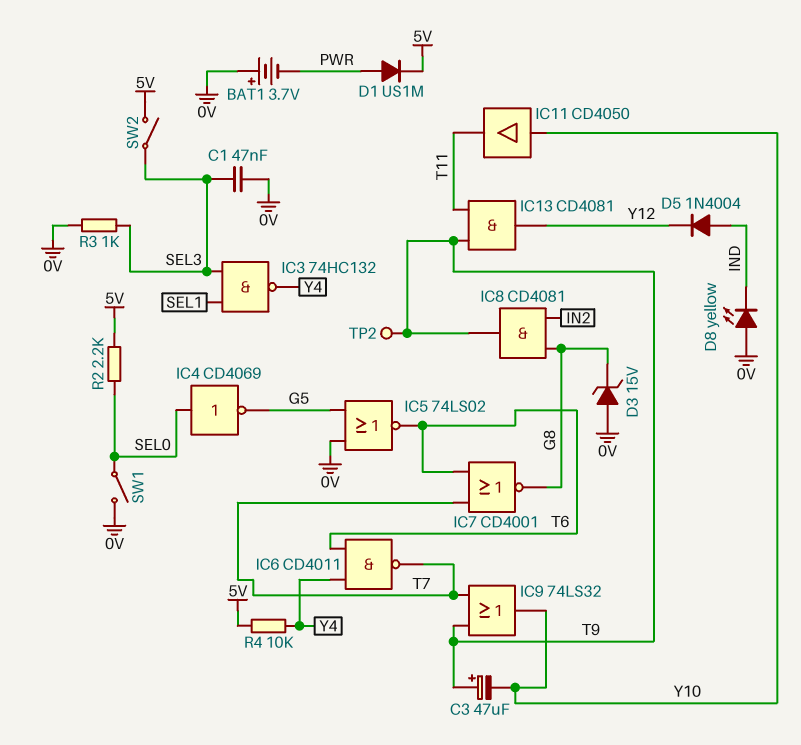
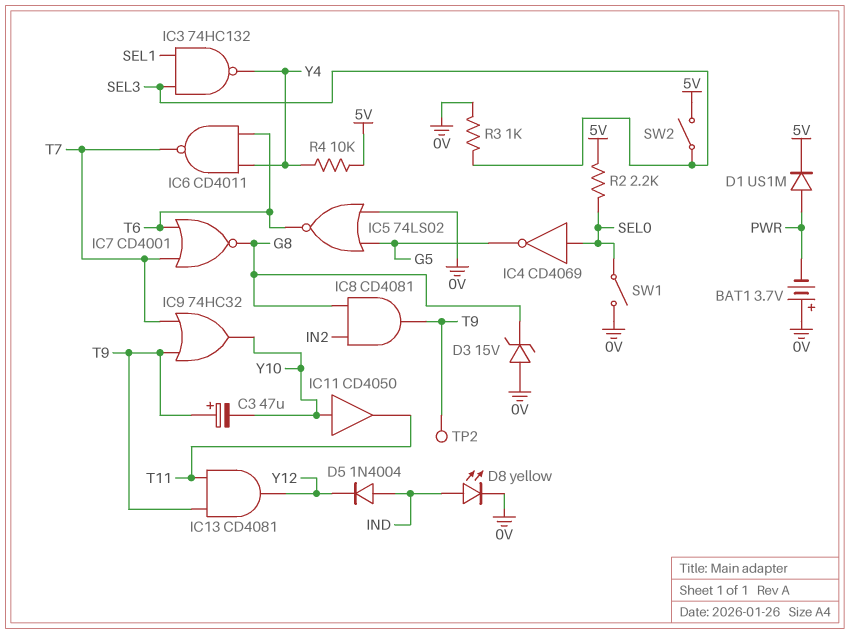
C1: 47nF (0V, SEL3) -> none
D8: LED yellow (A 0V, K IND) -> LED yellow (A IND, K 0V)
IC9: OR 74LS32 (in T7, in T9, out Y10) -> OR 74HC32 (in T7, in T9, out Y10)

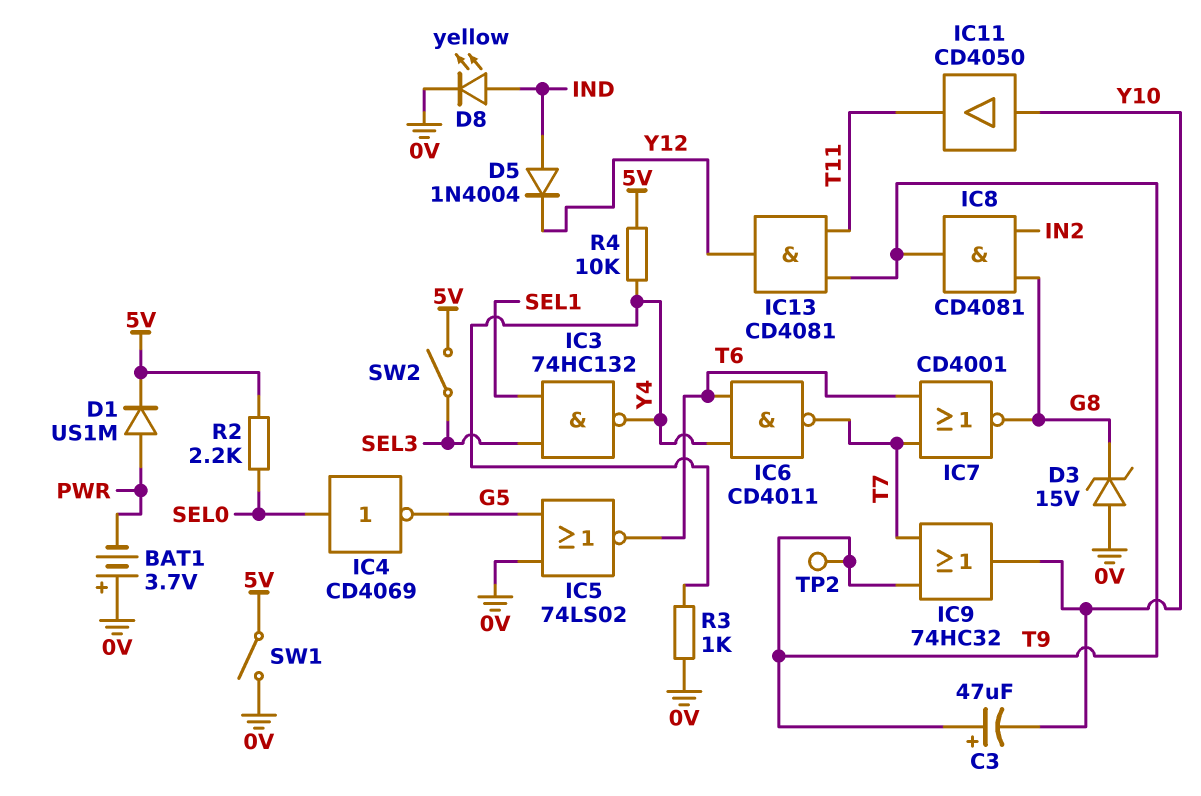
R3: 1k (0V, SEL3) -> 1k (0V, Y4)
SW1: switch (0V, SEL0) -> switch (0V, 5V)

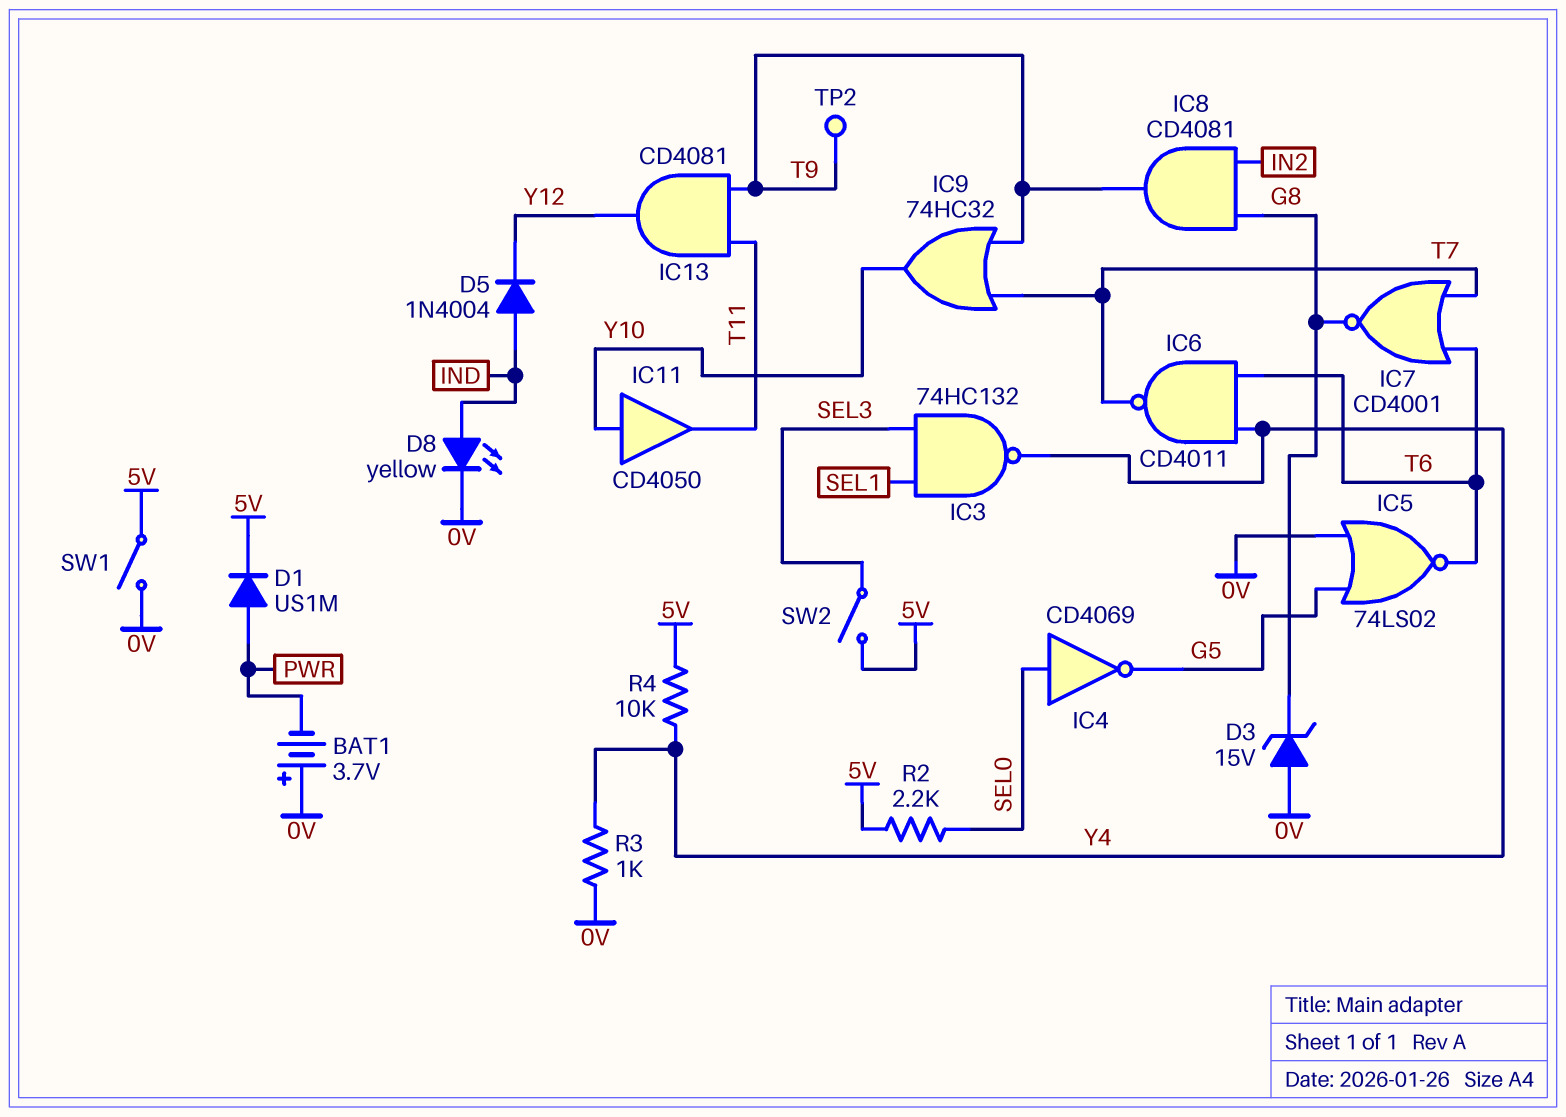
C3: 47uF (plus T9, minus Y10) -> none

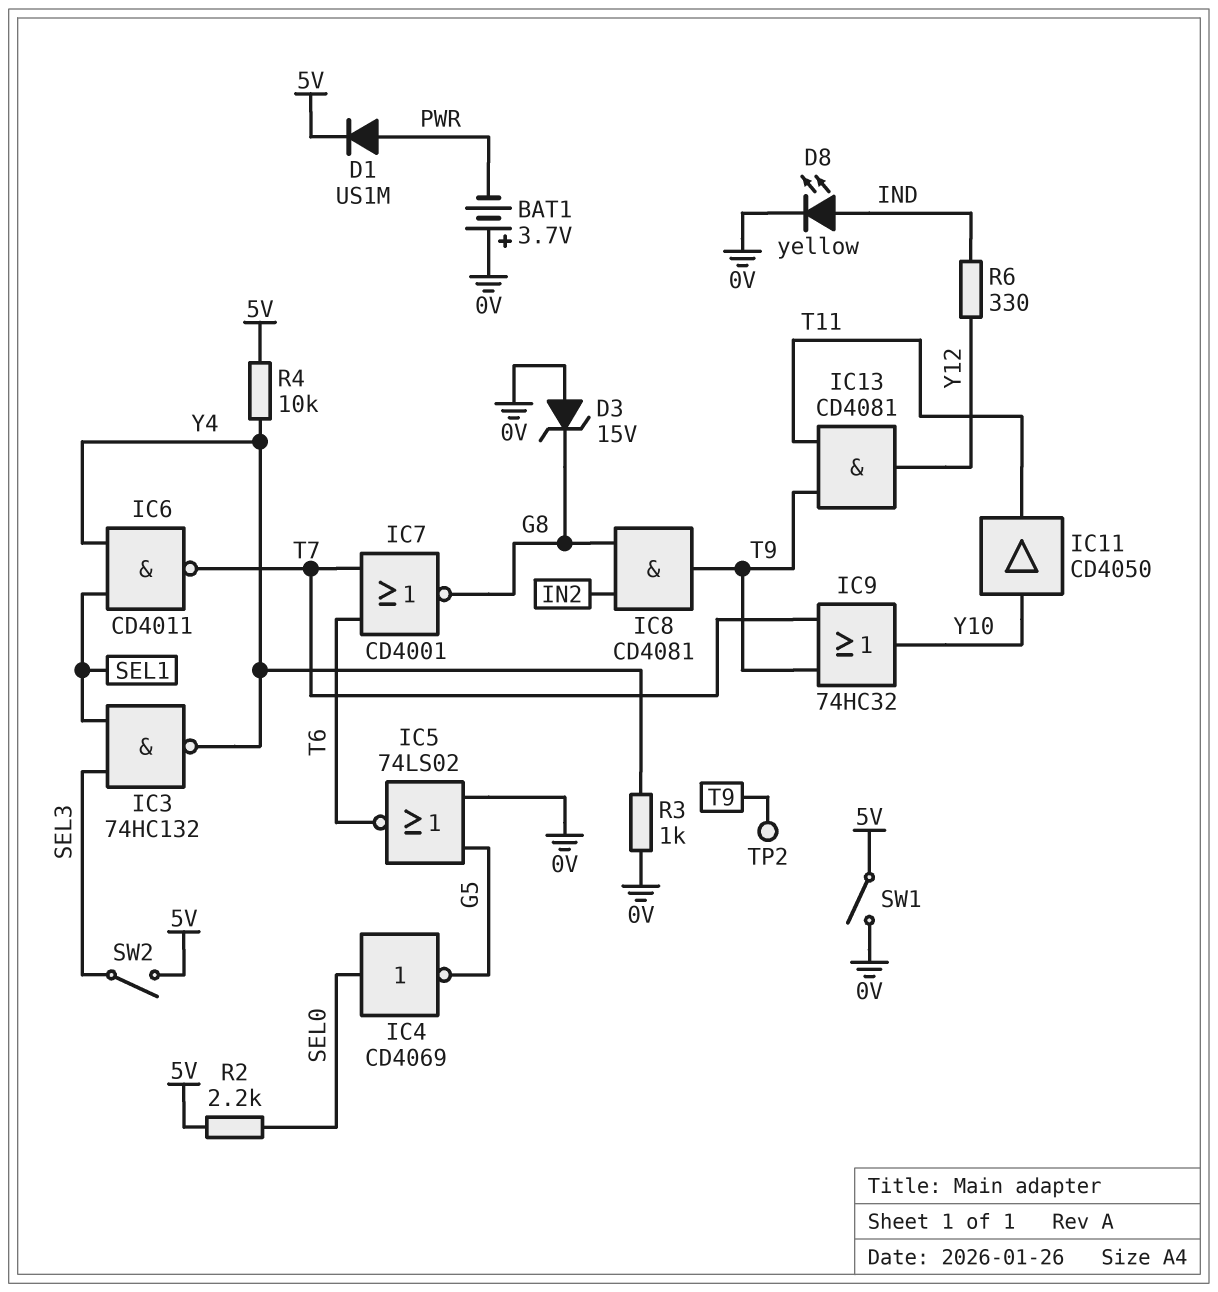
D5: diode 1N4004 (A IND, K Y12) -> none
IC6: NAND CD4011 (in T6, in Y4, out T7) -> NAND CD4011 (in SEL1, in Y4, out T7)
R6: none -> 330 (IND, Y12)

